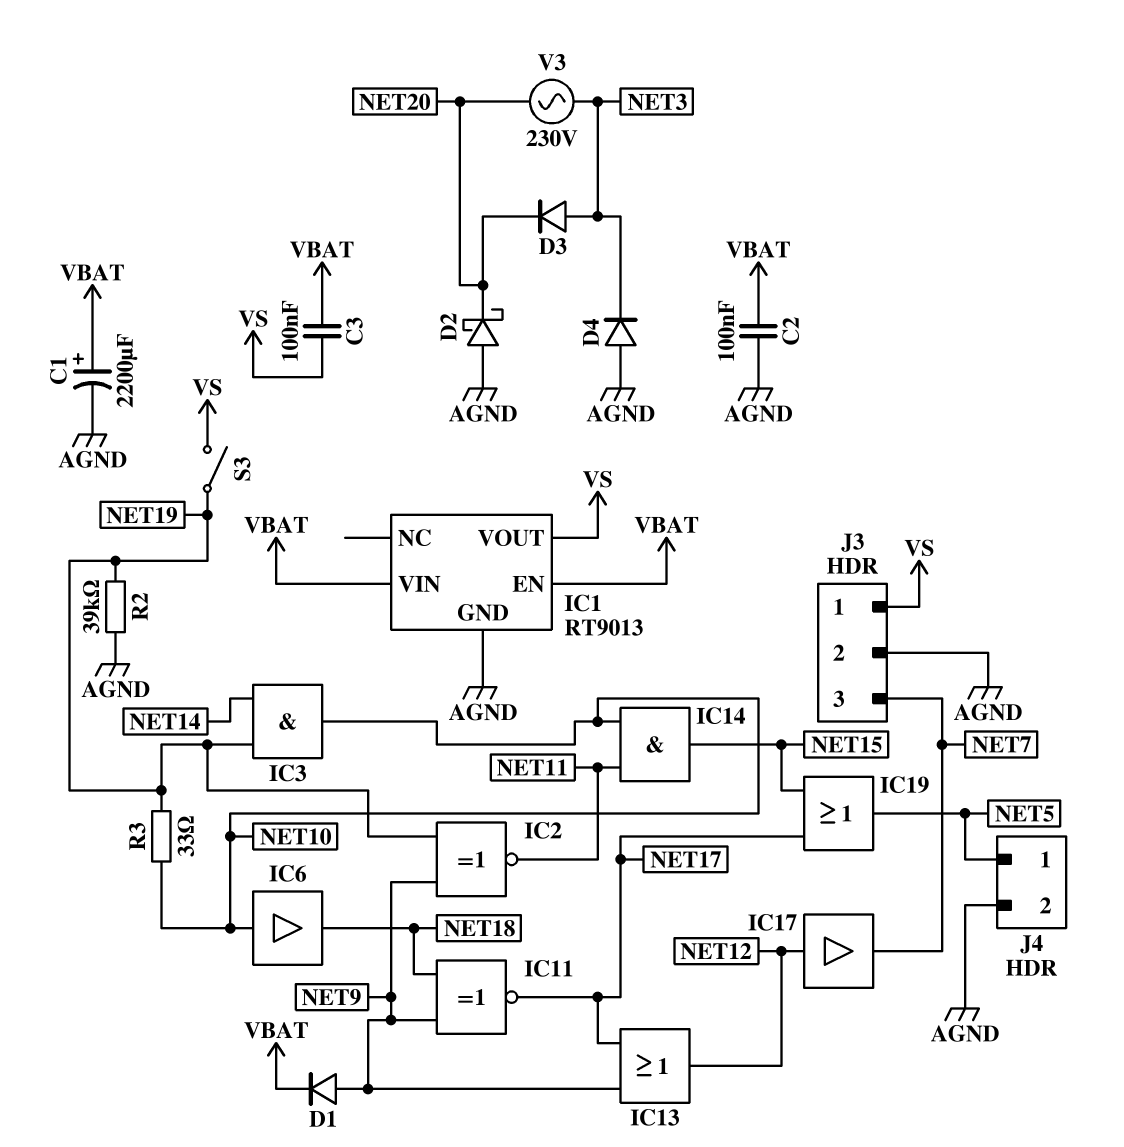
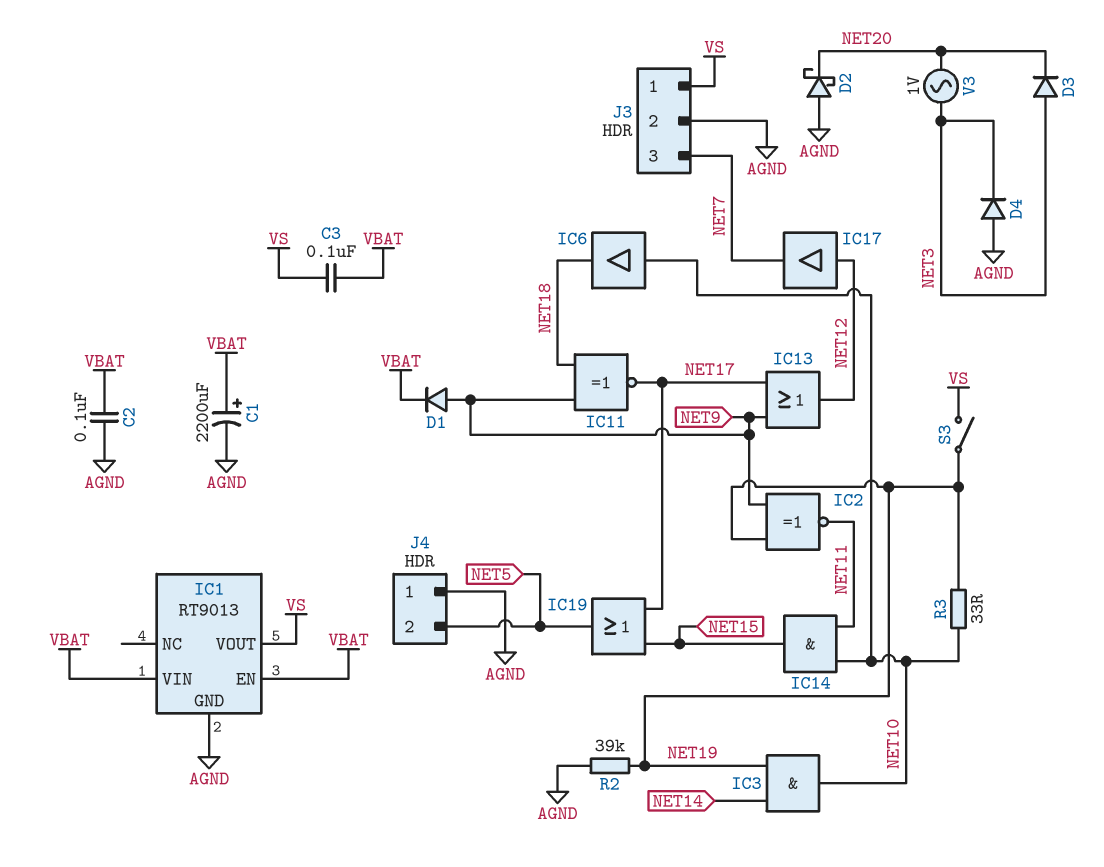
J4 pin 1: NET5 -> AGND
J4 pin 2: AGND -> NET5
V3: AC 230V (NET3, NET20) -> AC 1V (NET3, NET20)

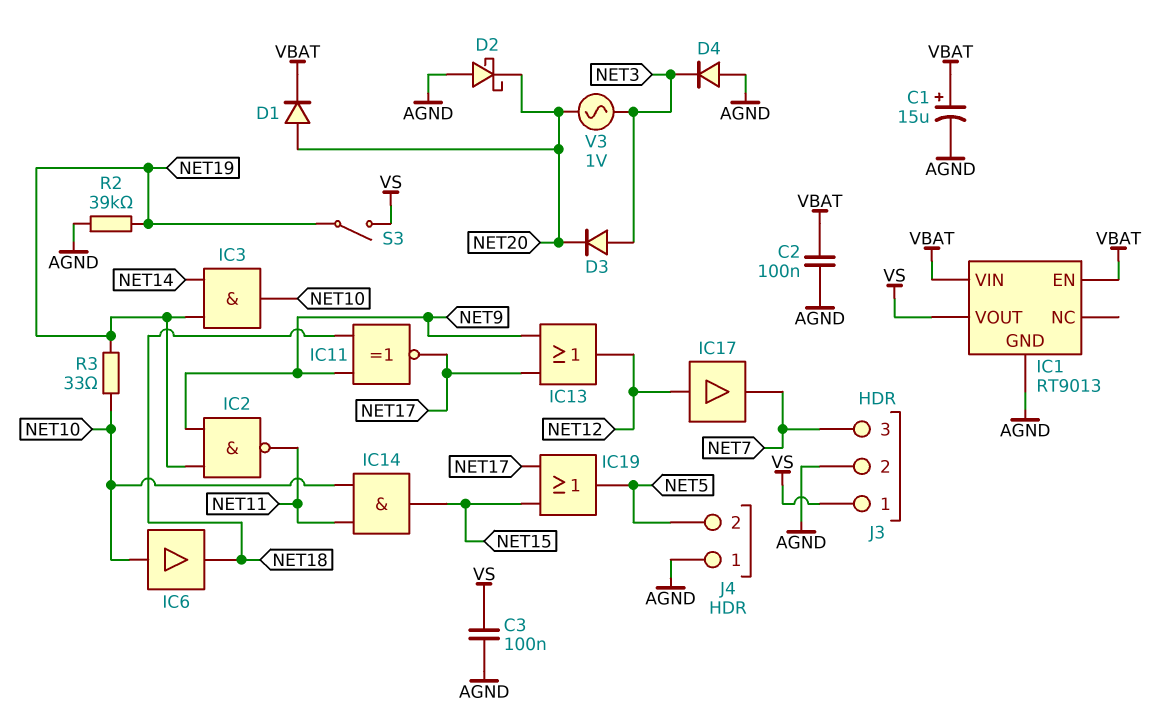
C1: 2200uF (plus VBAT, minus AGND) -> 15uF (plus VBAT, minus AGND)
C3: 100nF (VBAT, VS) -> 100nF (AGND, VS)
D1: diode (A NET9, K VBAT) -> diode (A NET20, K VBAT)
IC2: XNOR (in NET9, in NET19, out NET11) -> NAND (in NET9, in NET19, out NET11)

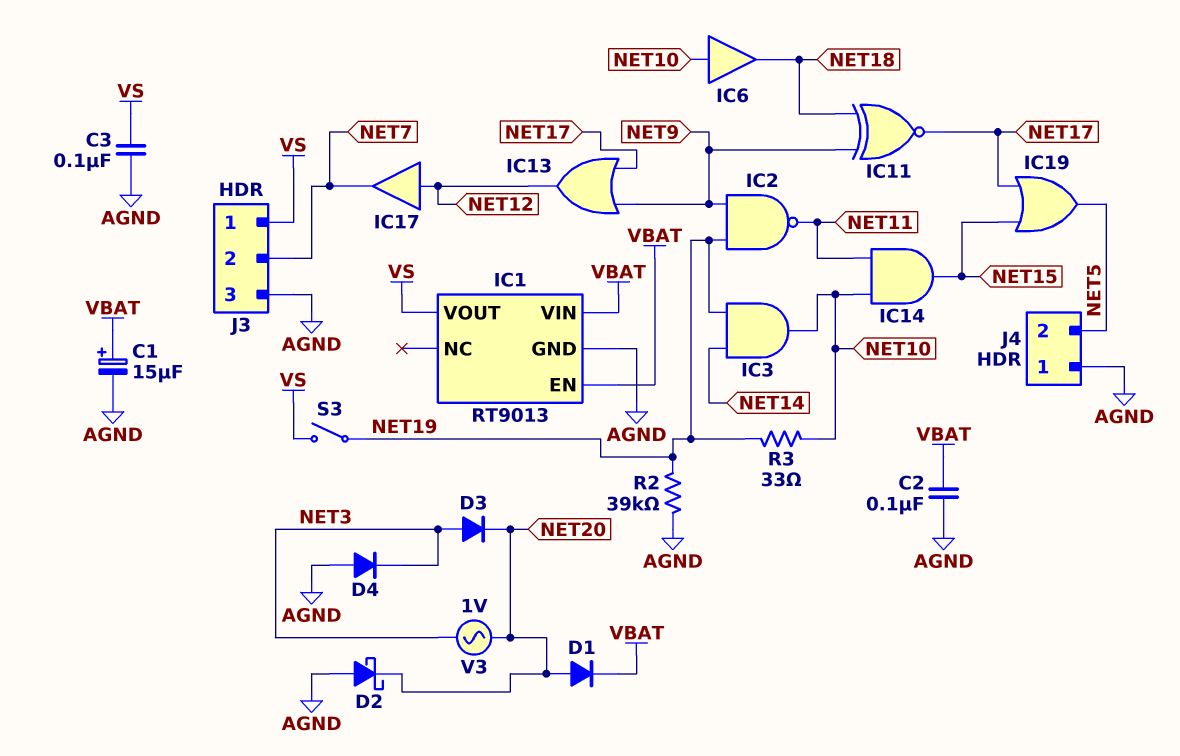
J3 pin 2: AGND -> NET7
J3 pin 3: NET7 -> AGND

